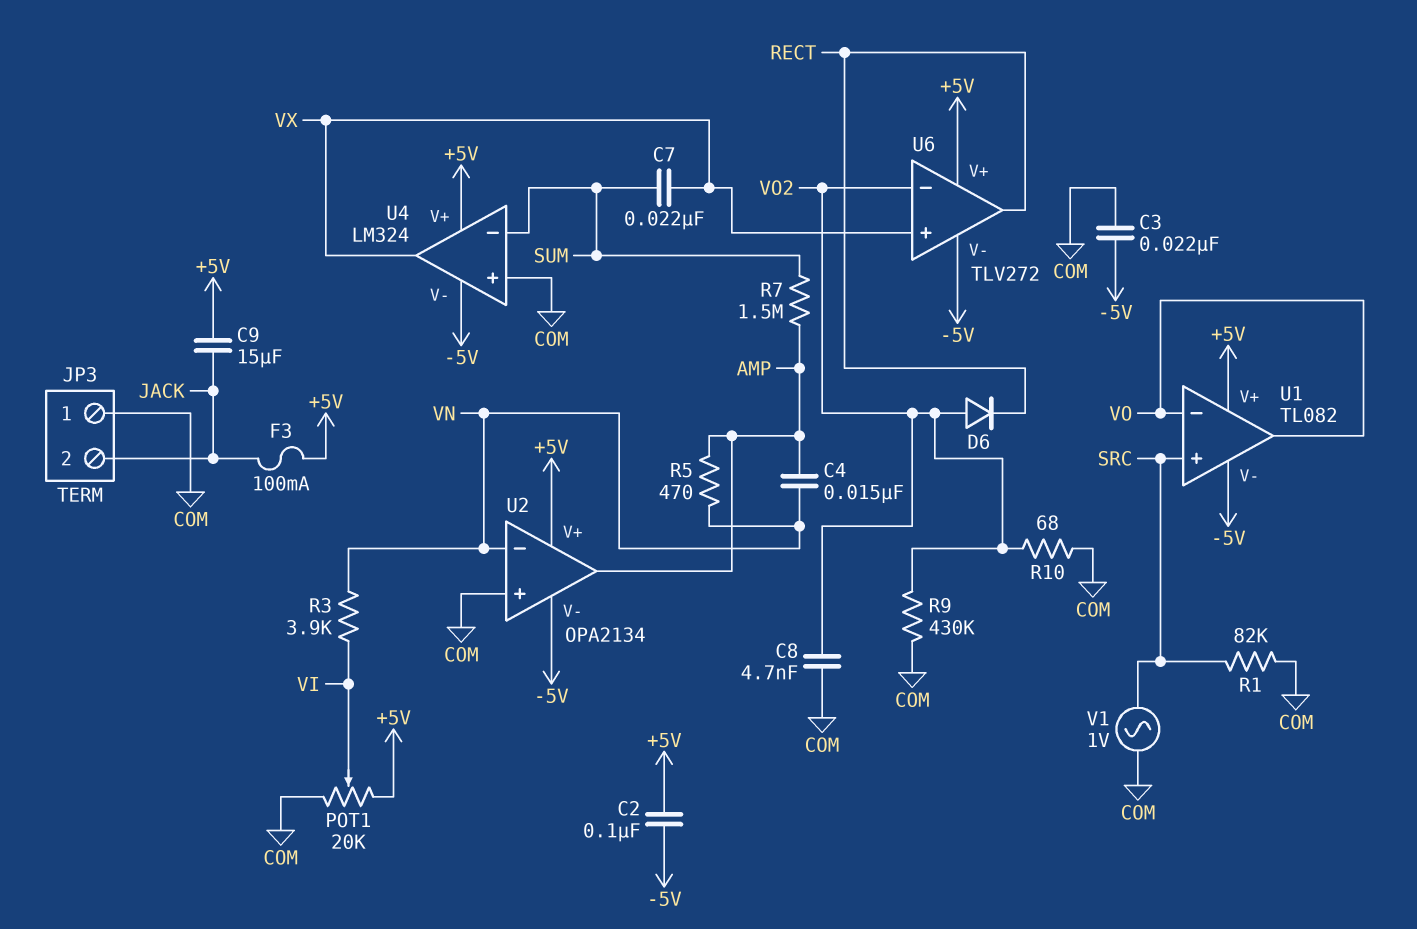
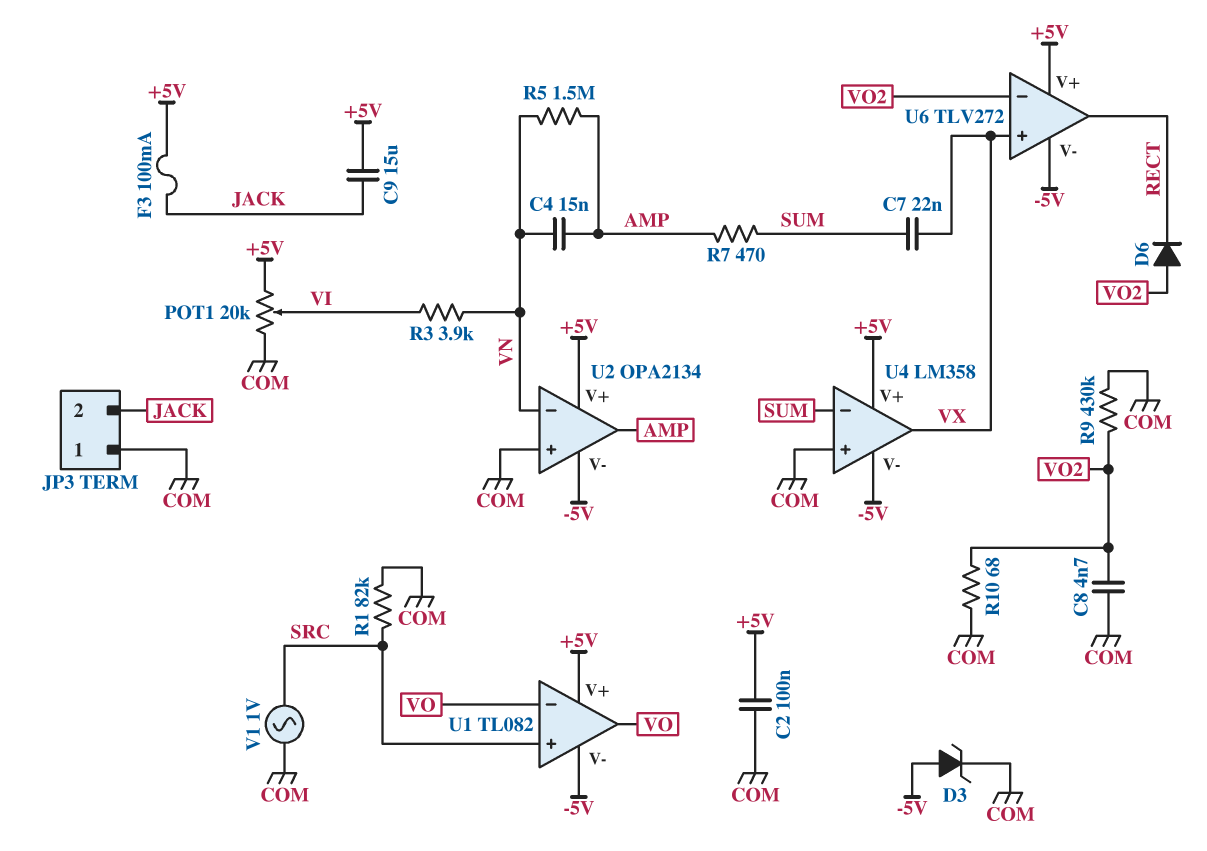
C2: 100nF (+5V, -5V) -> 100nF (+5V, COM)
C3: 22nF (-5V, COM) -> none
D3: none -> zener (A -5V, K COM)
R5: 470 (AMP, VN) -> 1.5M (AMP, VN)
R7: 1.5M (AMP, SUM) -> 470 (AMP, SUM)
U4: LM324 -> LM358

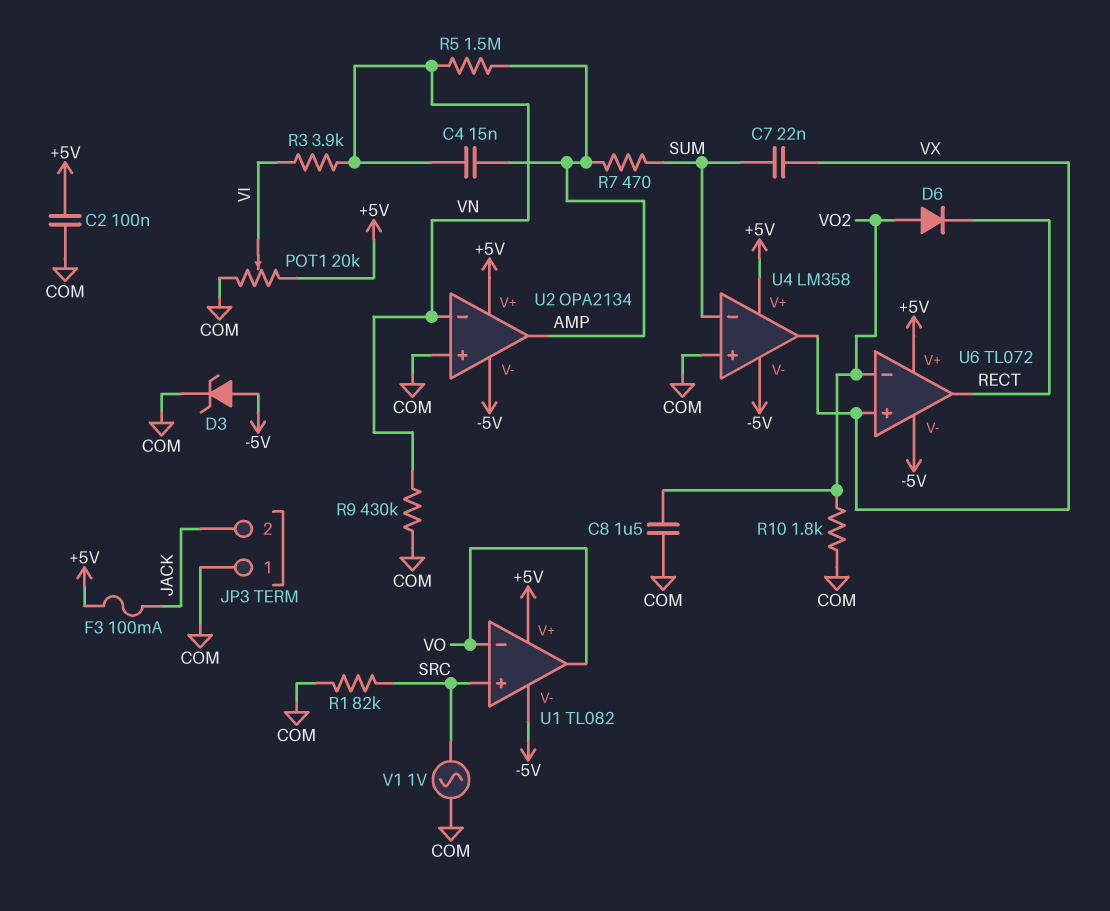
C8: 4.7nF (COM, VO2) -> 1.5uF (COM, VO2)
C9: 15uF (+5V, JACK) -> none
R9: 430k (COM, VO2) -> 430k (COM, VN)
R10: 68 (COM, VO2) -> 1.8k (COM, VO2)
U6: TLV272 -> TL072

